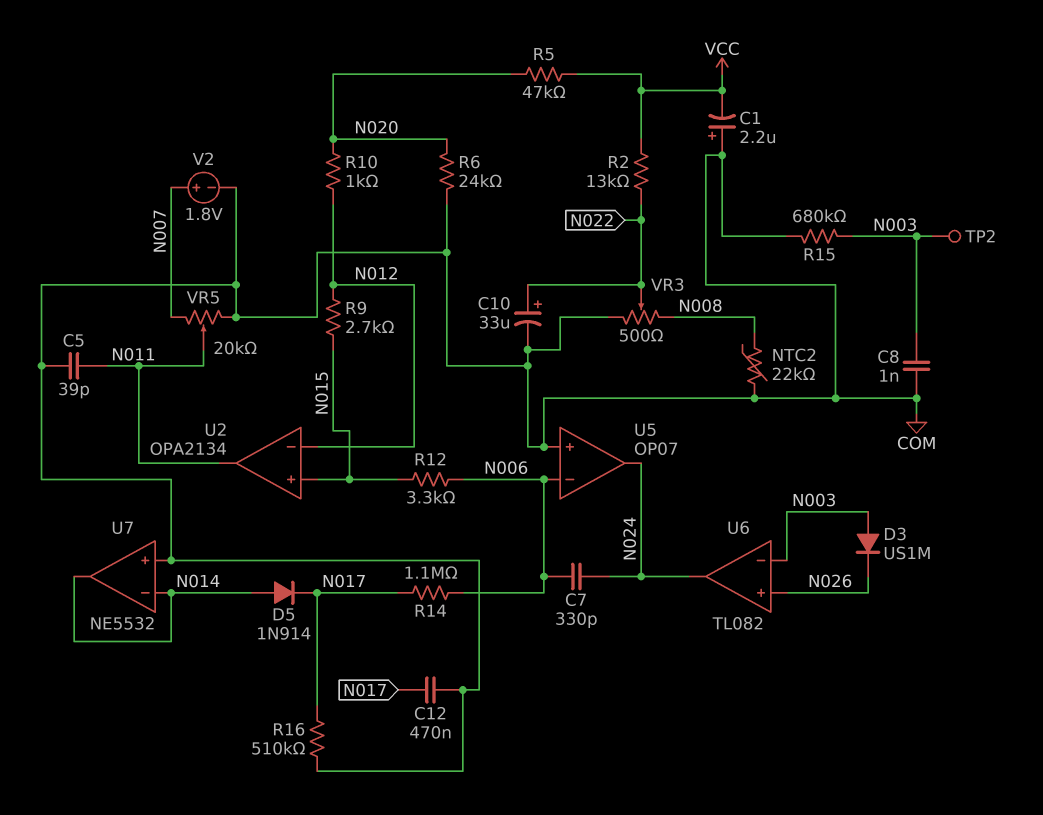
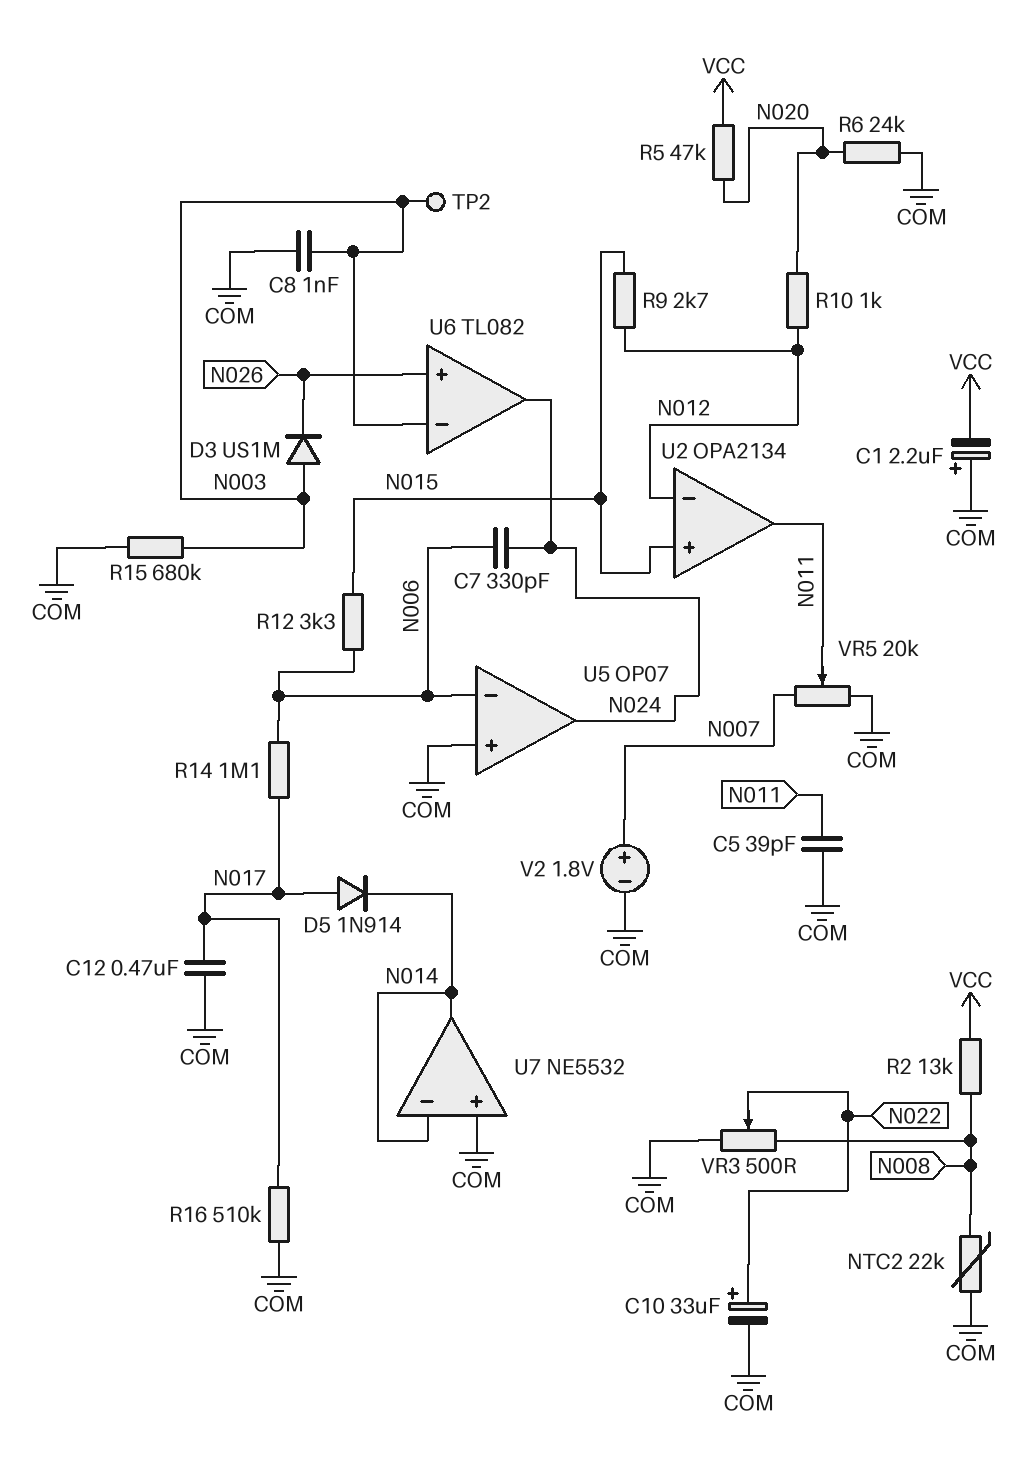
D5: diode 1N914 (A N014, K N017) -> diode 1N914 (A N017, K N014)
R2: 13k (N022, VCC) -> 13k (N008, VCC)

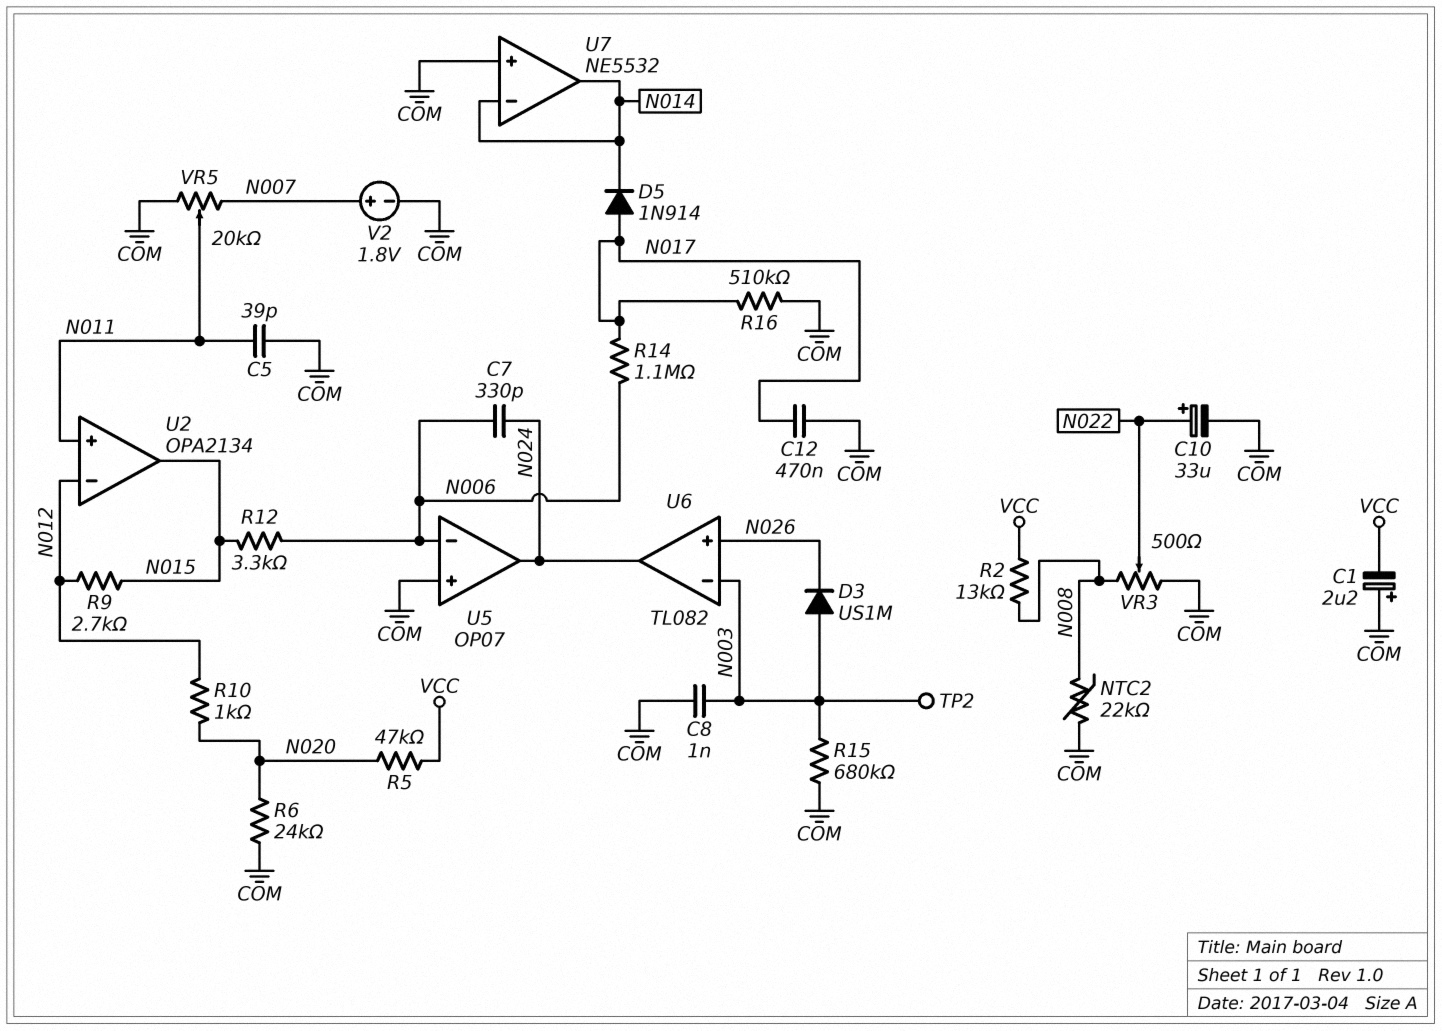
U2 pin in+: N015 -> N011
U2 pin out: N011 -> N015

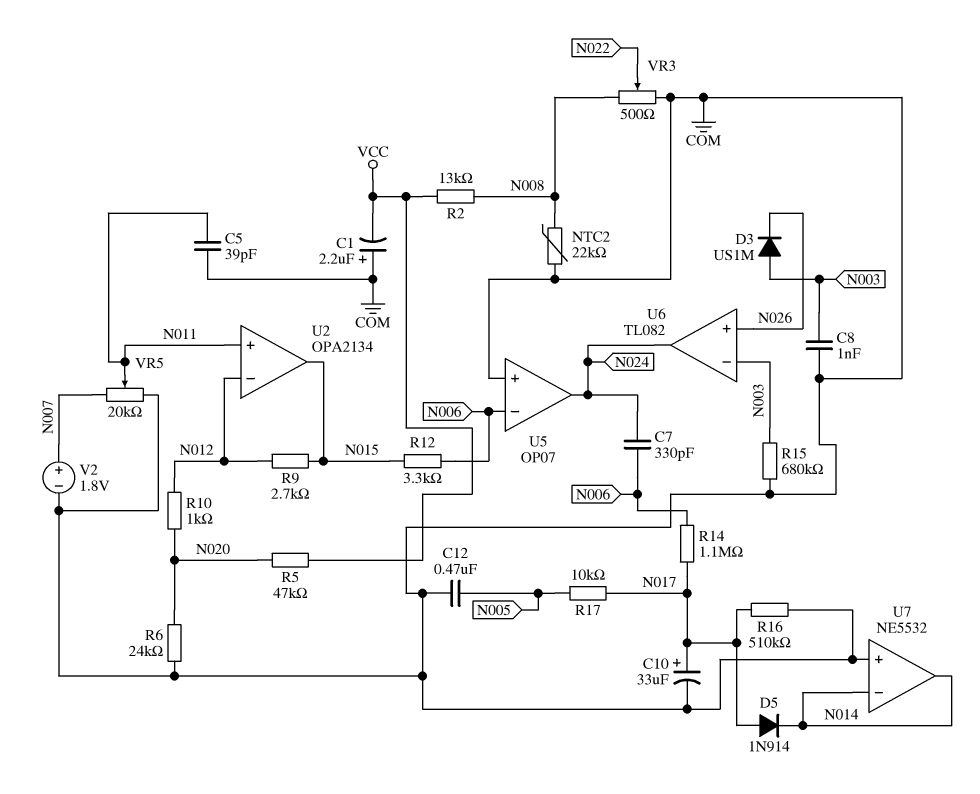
C10: 33uF (plus N022, minus COM) -> 33uF (plus N017, minus COM)
C12: 470nF (COM, N017) -> 470nF (COM, N005)
R17: none -> 10k (N005, N017)
TP2: test point (N003) -> none

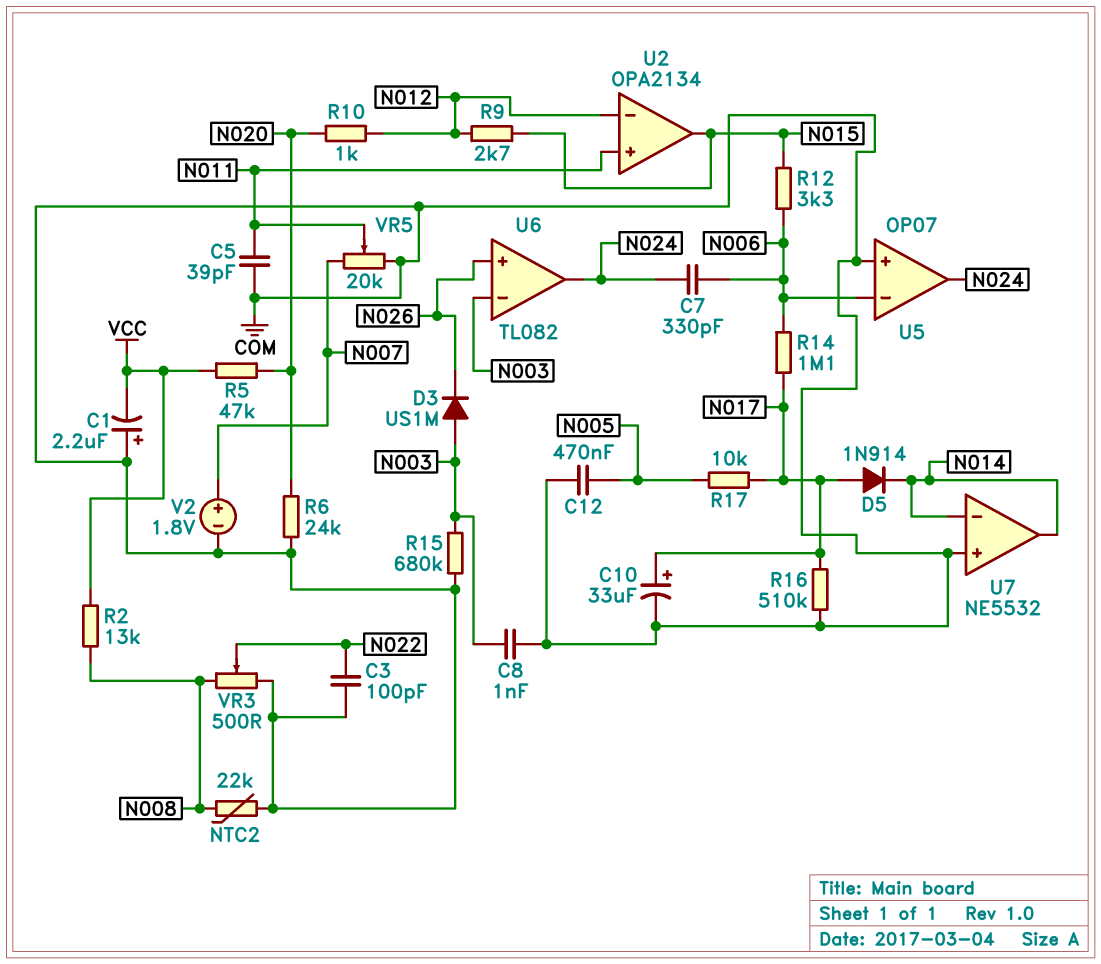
C3: none -> 100pF (COM, N022)

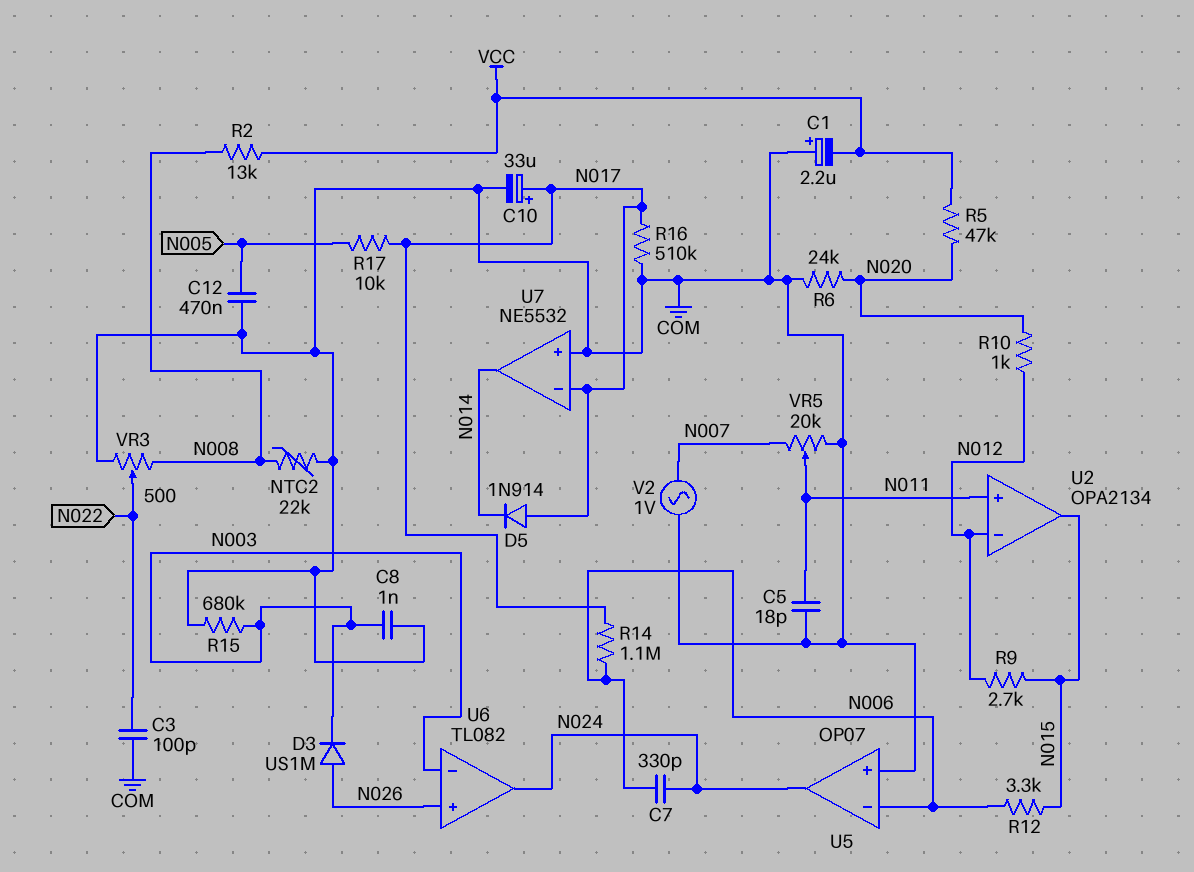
C5: 39pF (COM, N011) -> 18pF (COM, N011)
D3: diode US1M (A N003, K N026) -> diode US1M (A N026, K N003)
U7 pin in-: N014 -> N017
V2: 1.8V (plus N007, minus COM) -> AC 1V (COM, N007)

